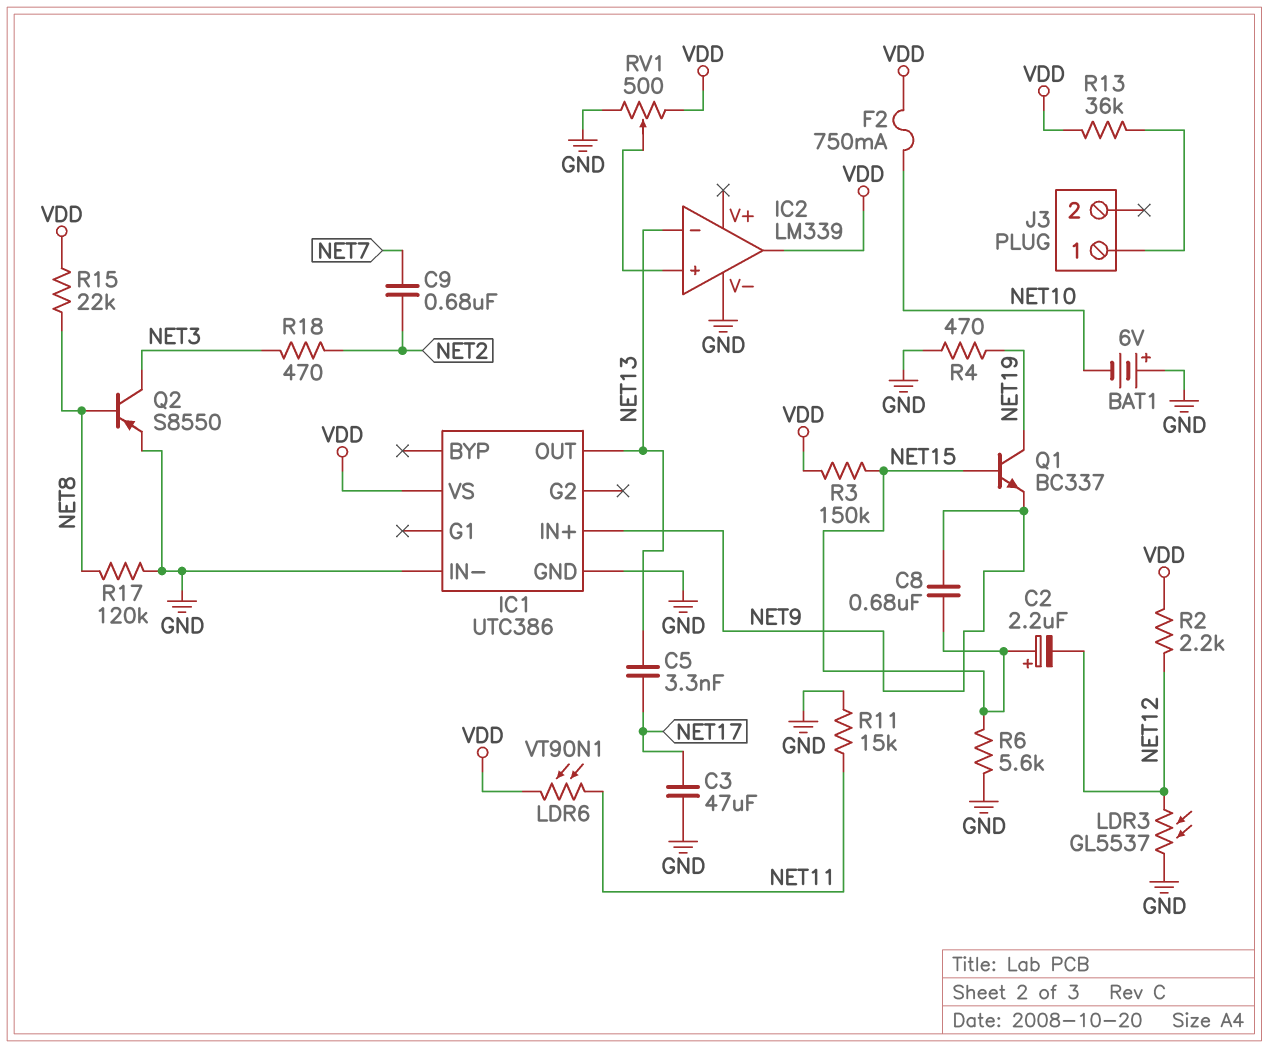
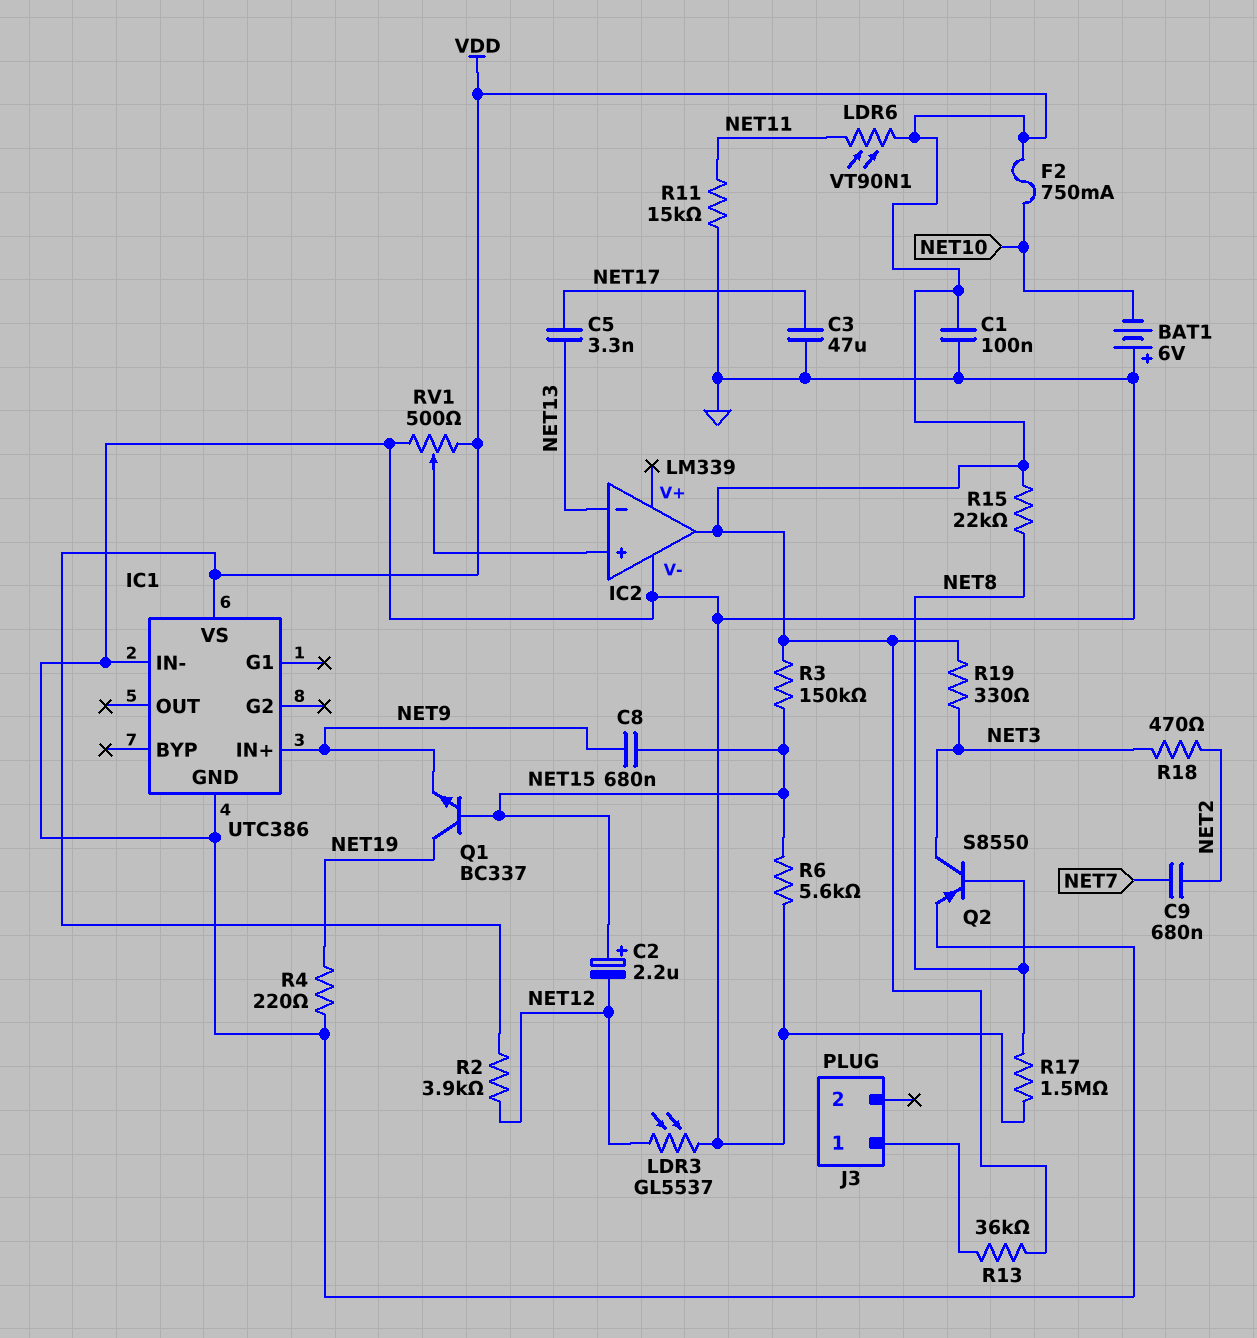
C1: none -> 100nF (GND, VDD)
IC1 pin OUT: NET13 -> none
R2: 2.2k (NET12, VDD) -> 3.9k (NET12, VDD)
R4: 470 (GND, NET19) -> 220 (GND, NET19)
R17: 120k (GND, NET8) -> 1.5M (GND, NET8)
R19: none -> 330 (NET3, VDD)

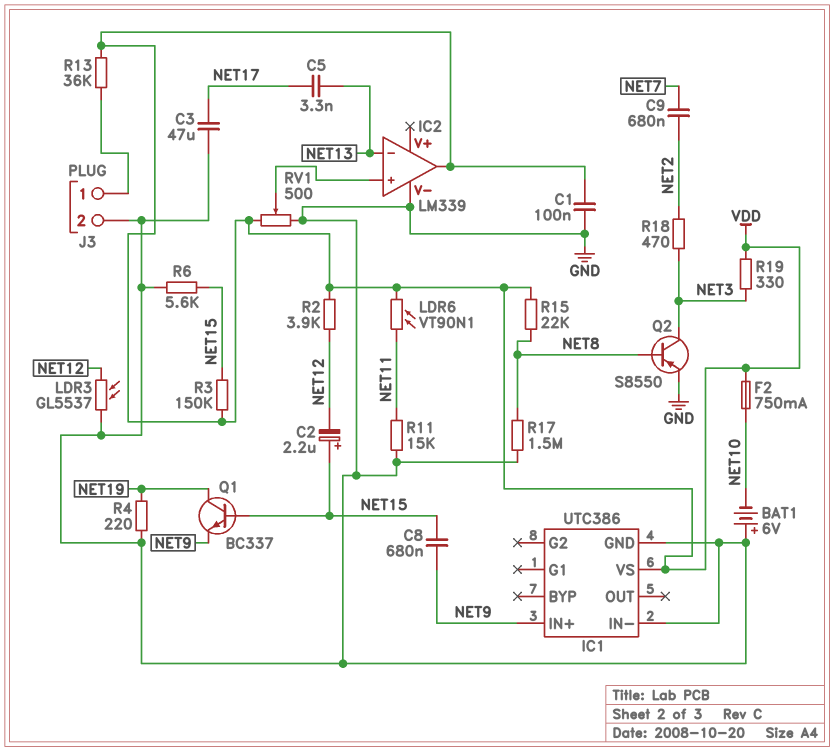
J3 pin 2: none -> GND

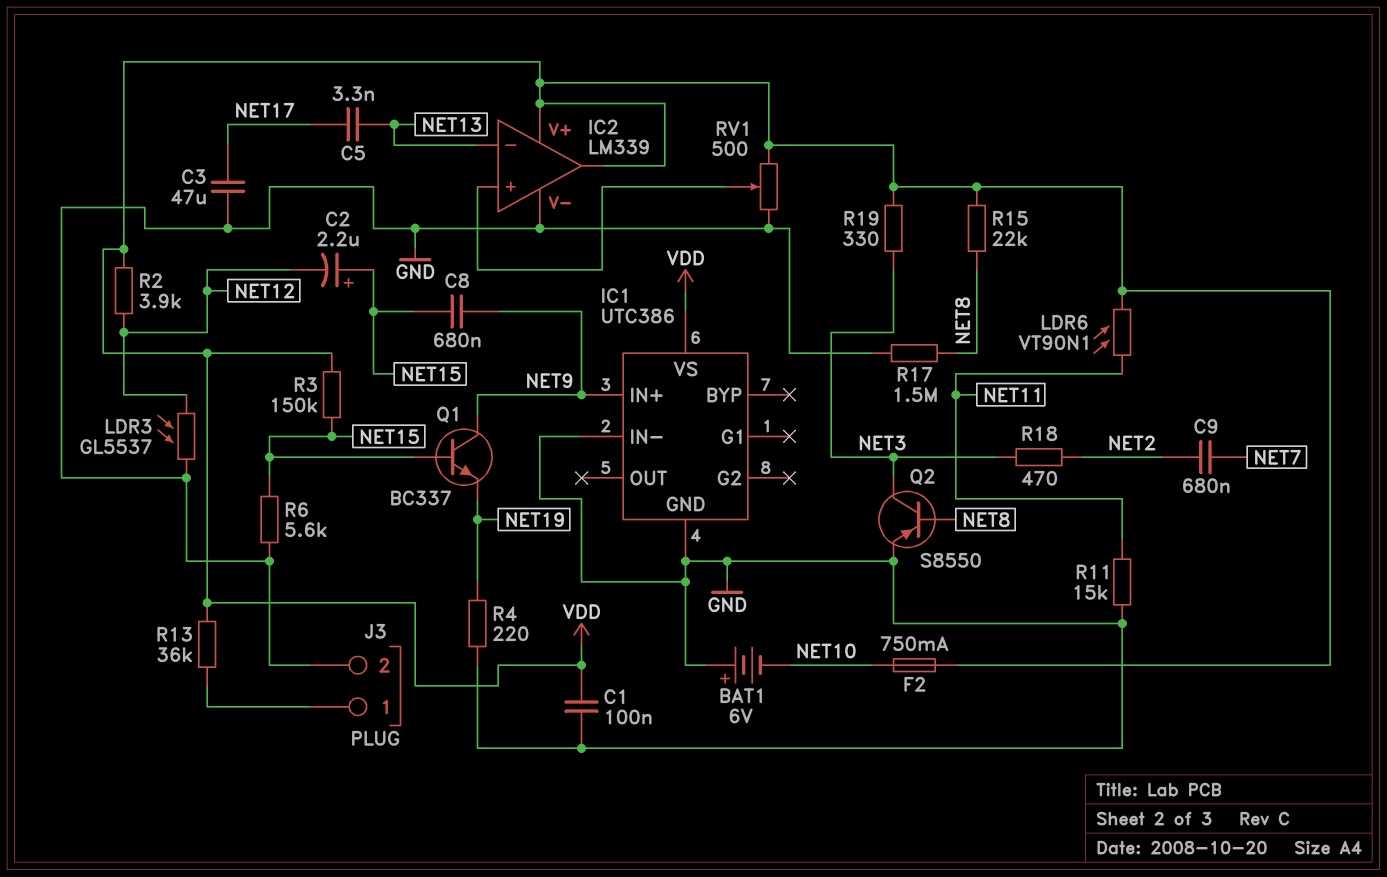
IC2 pin V+: none -> VDD
Q1: NPN BC337 (B NET15, C NET19, E NET9) -> NPN BC337 (B NET15, C NET9, E NET19)

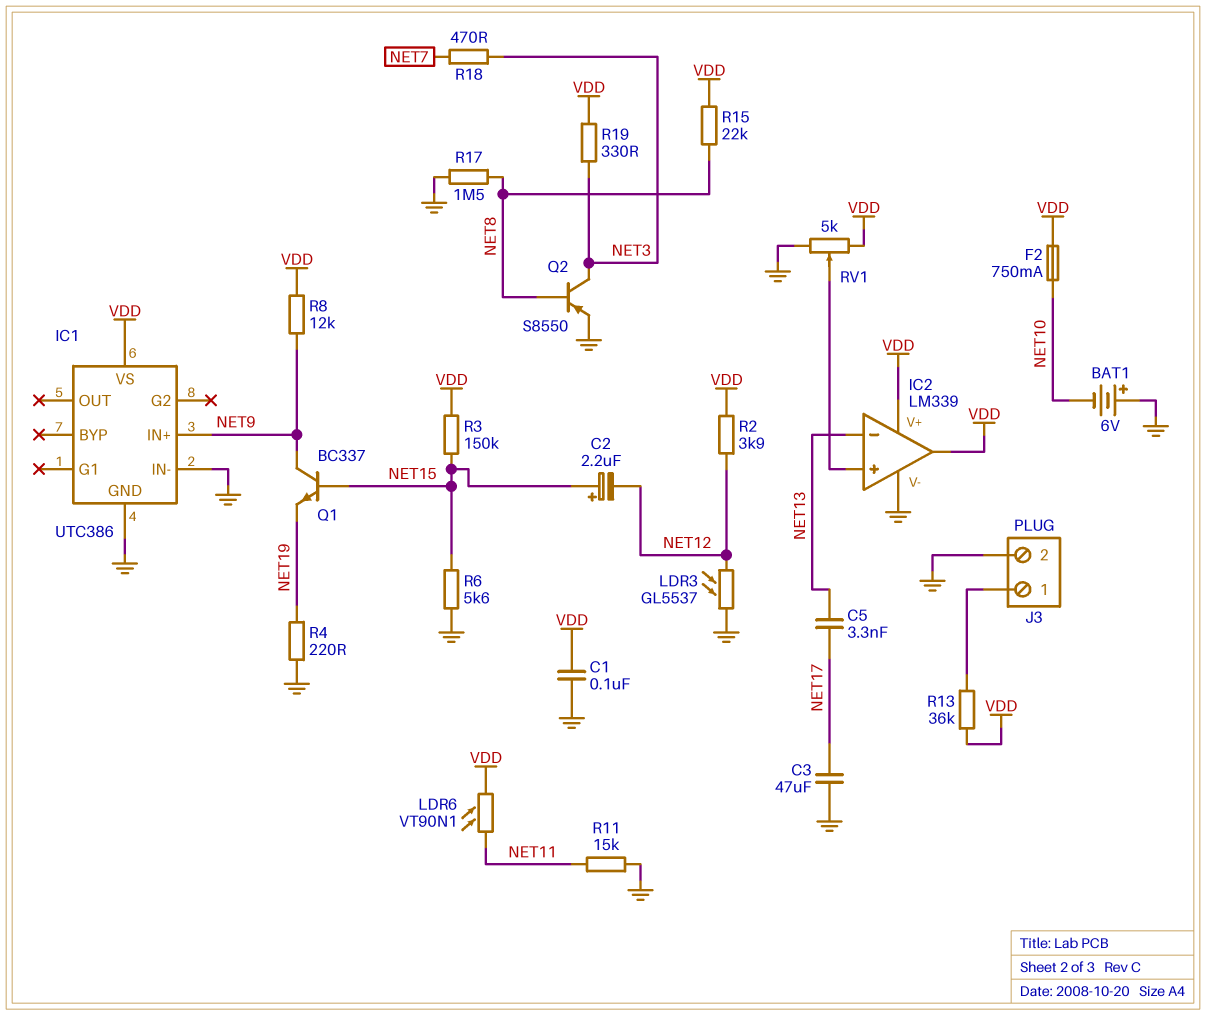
C8: 680nF (NET9, NET15) -> none
C9: 680nF (NET2, NET7) -> none
R8: none -> 12k (NET9, VDD)
R18: 470 (NET2, NET3) -> 470 (NET3, NET7)
RV1: 500 (GND, VDD, wiper IC2/in+) -> 5k (GND, VDD, wiper IC2/in+)

